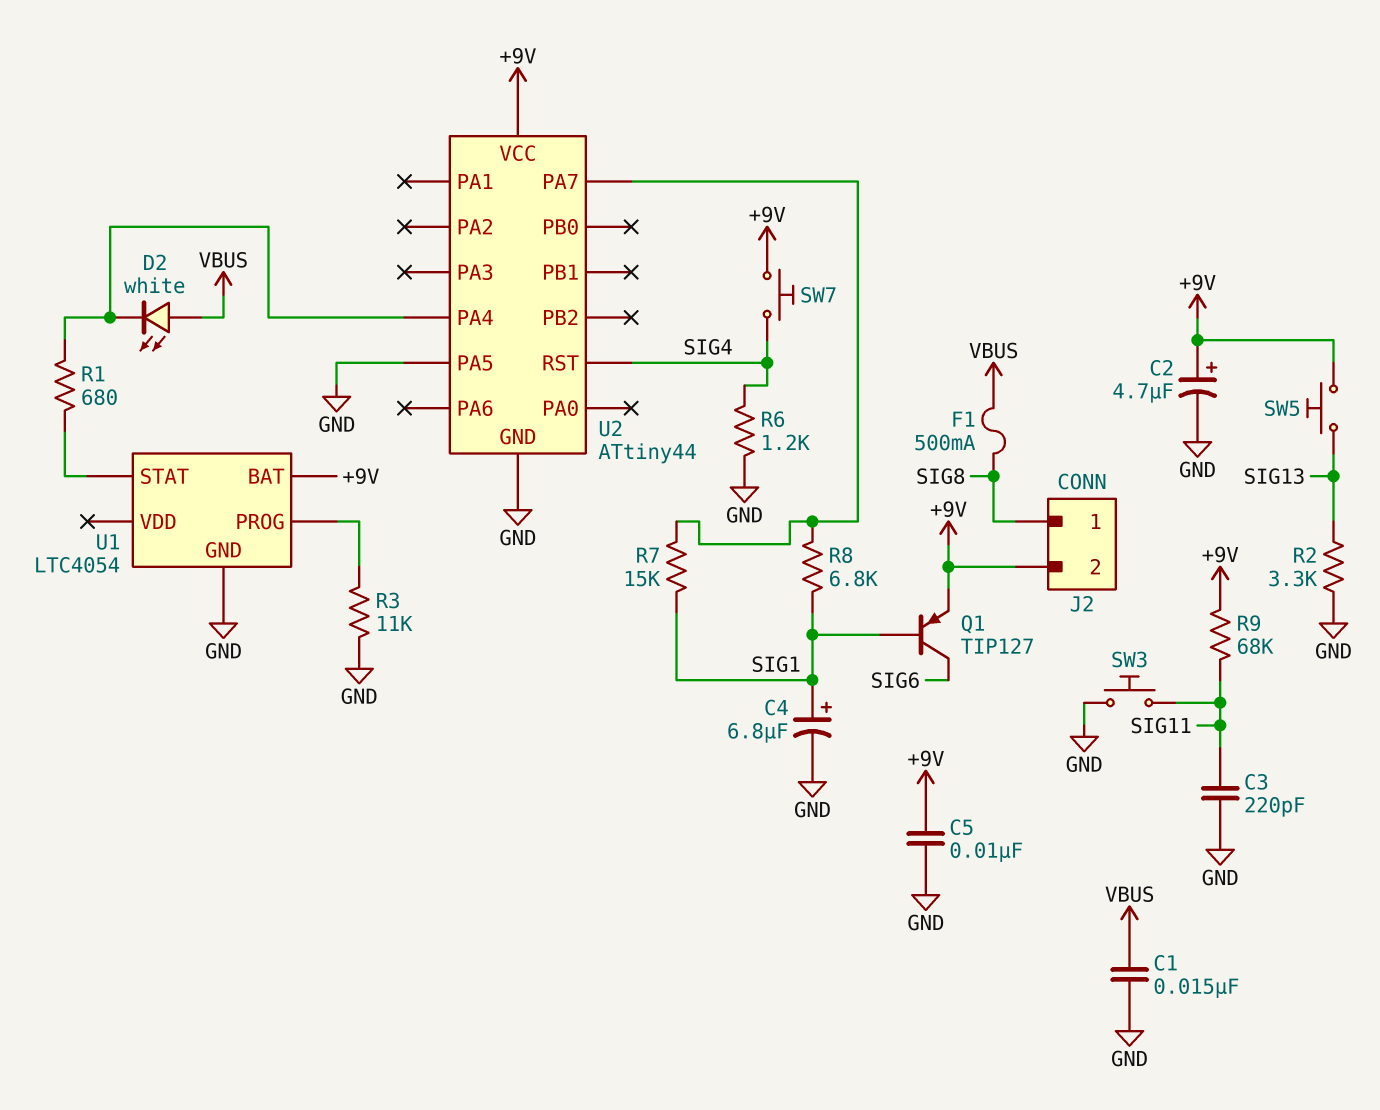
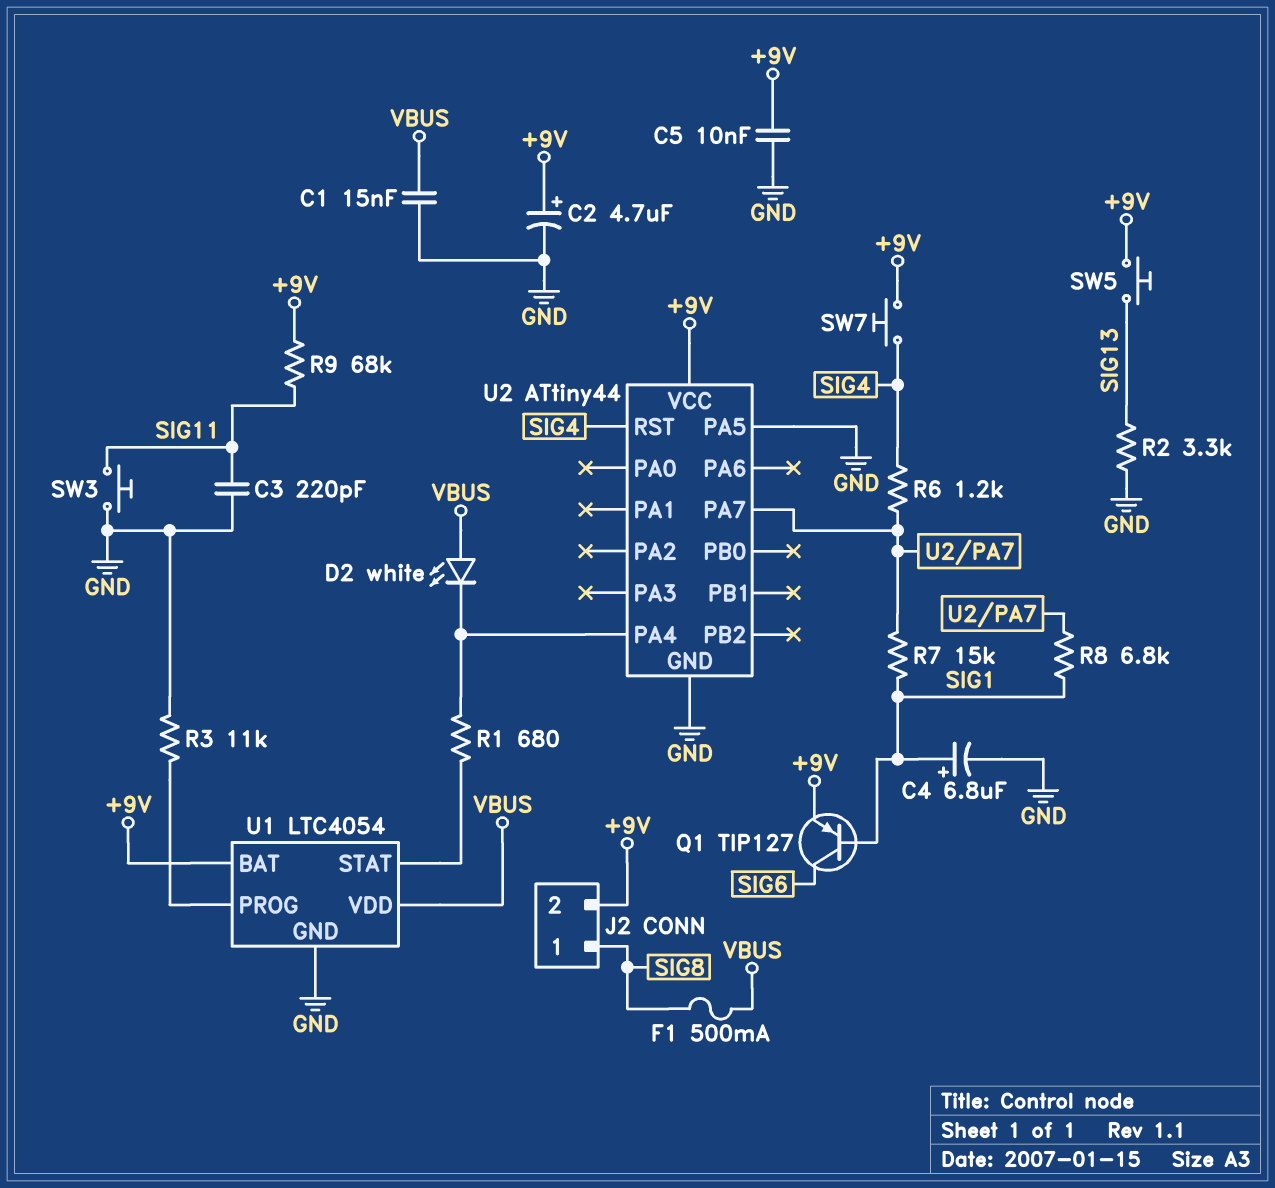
R6: 1.2k (GND, SIG4) -> 1.2k (SIG4, U2/PA7)
U1 pin VDD: none -> VBUS

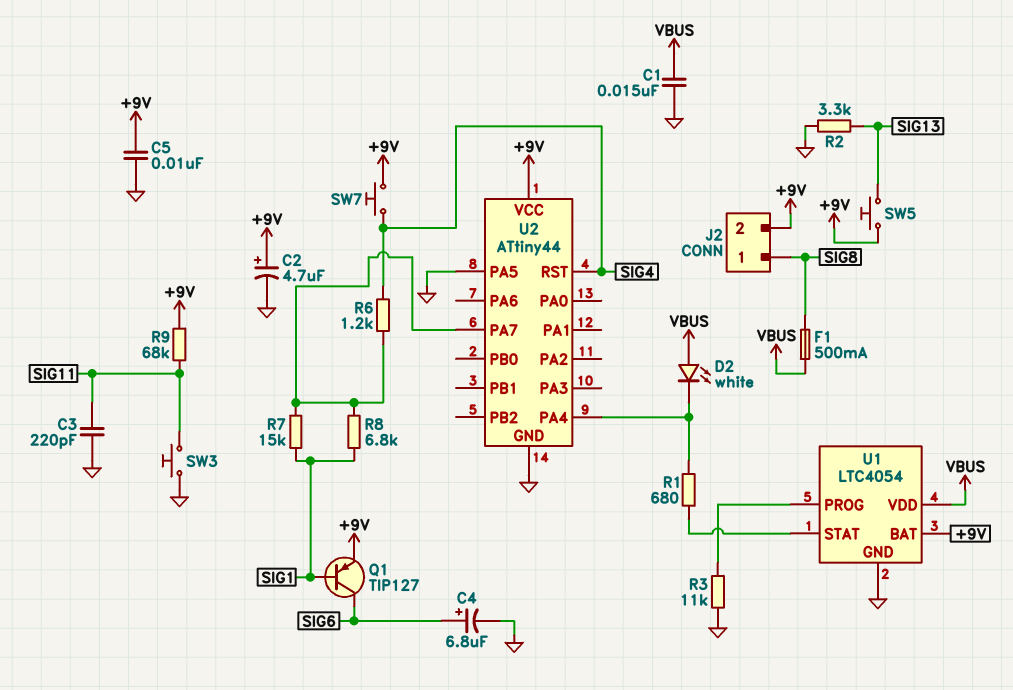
C4: 6.8uF (plus SIG1, minus GND) -> 6.8uF (plus SIG6, minus GND)

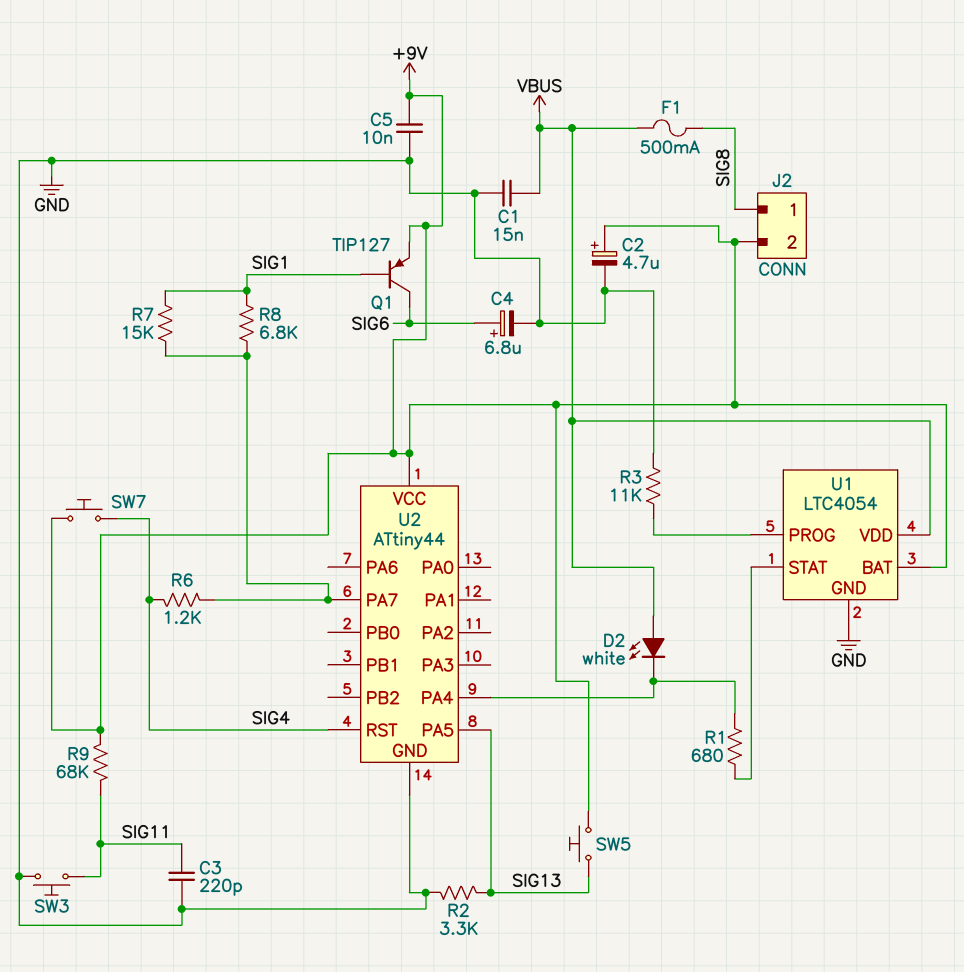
U2 pin PA5: GND -> SIG13

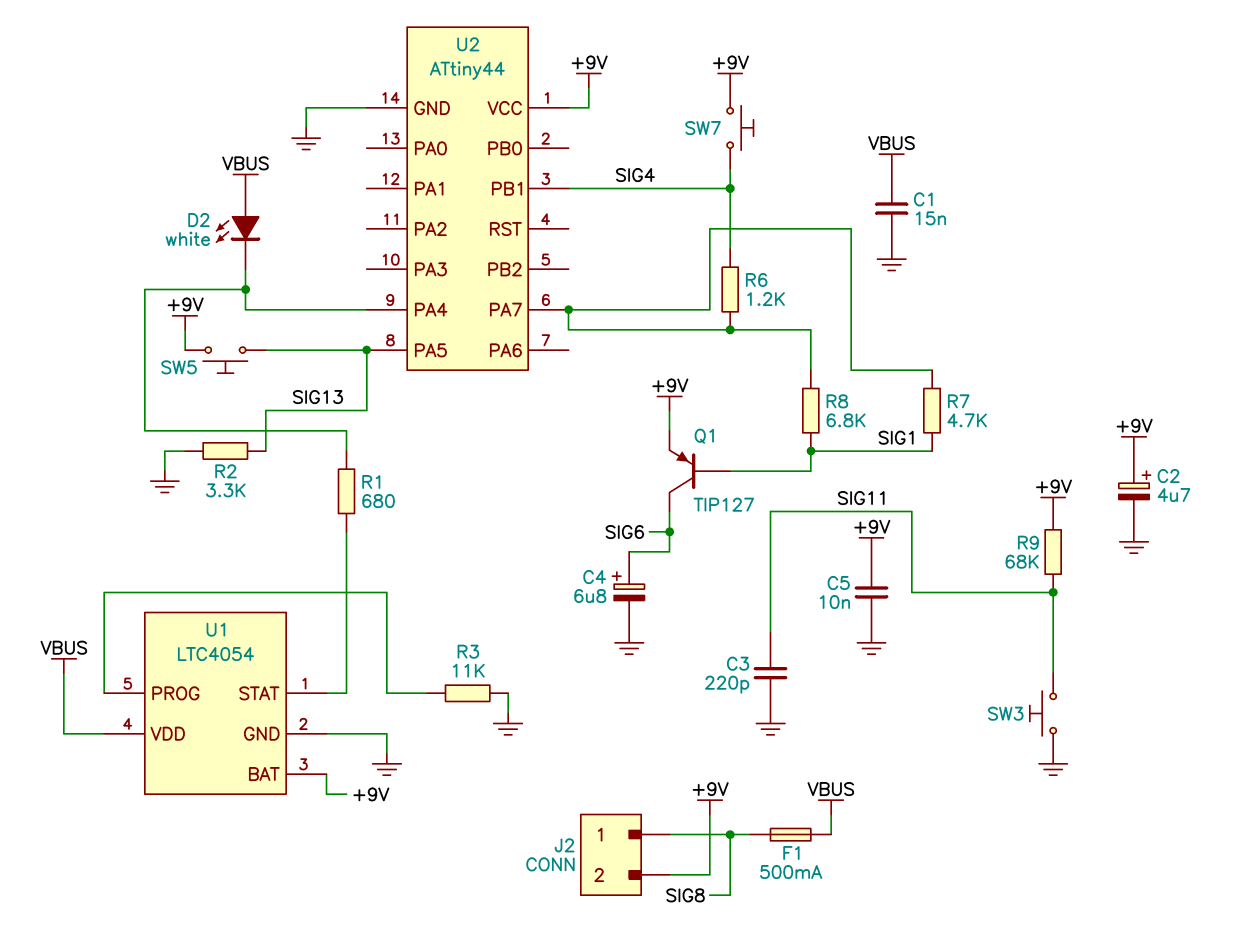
R7: 15k (SIG1, U2/PA7) -> 4.7k (SIG1, U2/PA7)
U2 pin PB1: none -> SIG4
U2 pin RST: SIG4 -> none

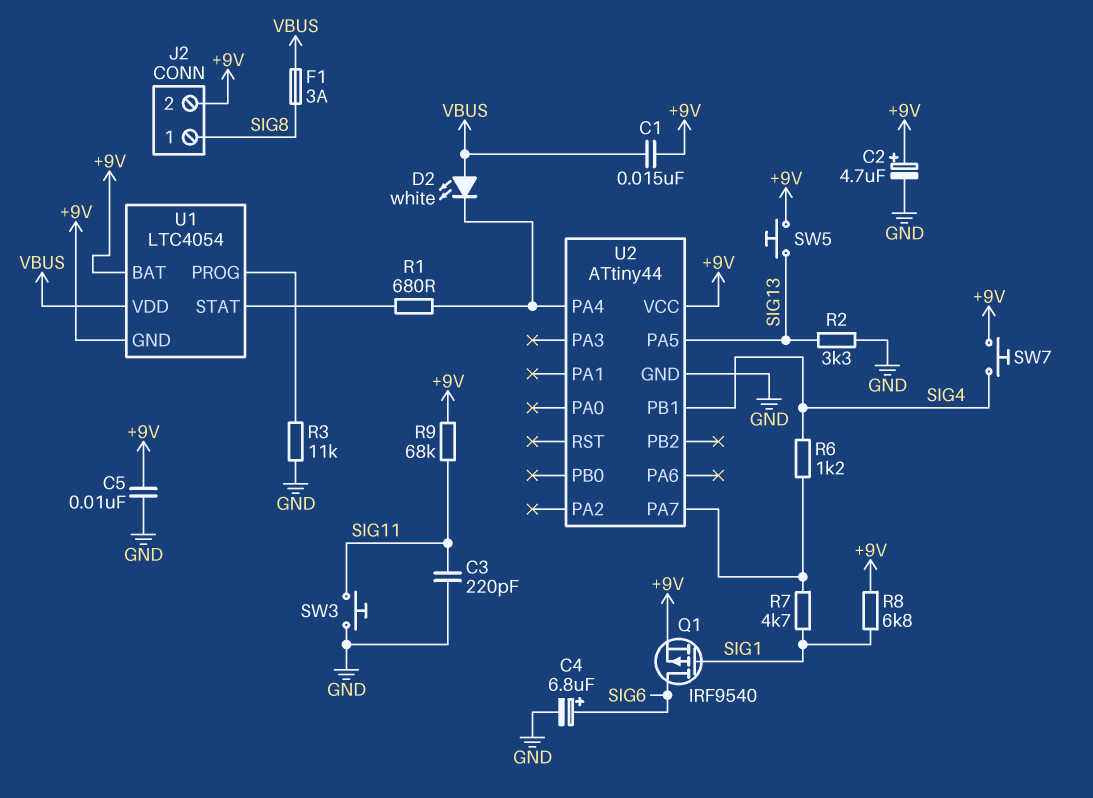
C1: 15nF (GND, VBUS) -> 15nF (+9V, VBUS)
F1: 500mA (SIG8, VBUS) -> 3A (SIG8, VBUS)
Q1: PNP TIP127 (B SIG1, C SIG6, E +9V) -> PMOS IRF9540 (G SIG1, D SIG6, S +9V)
R8: 6.8k (SIG1, U2/PA7) -> 6.8k (+9V, SIG1)
U1 pin GND: GND -> +9V

